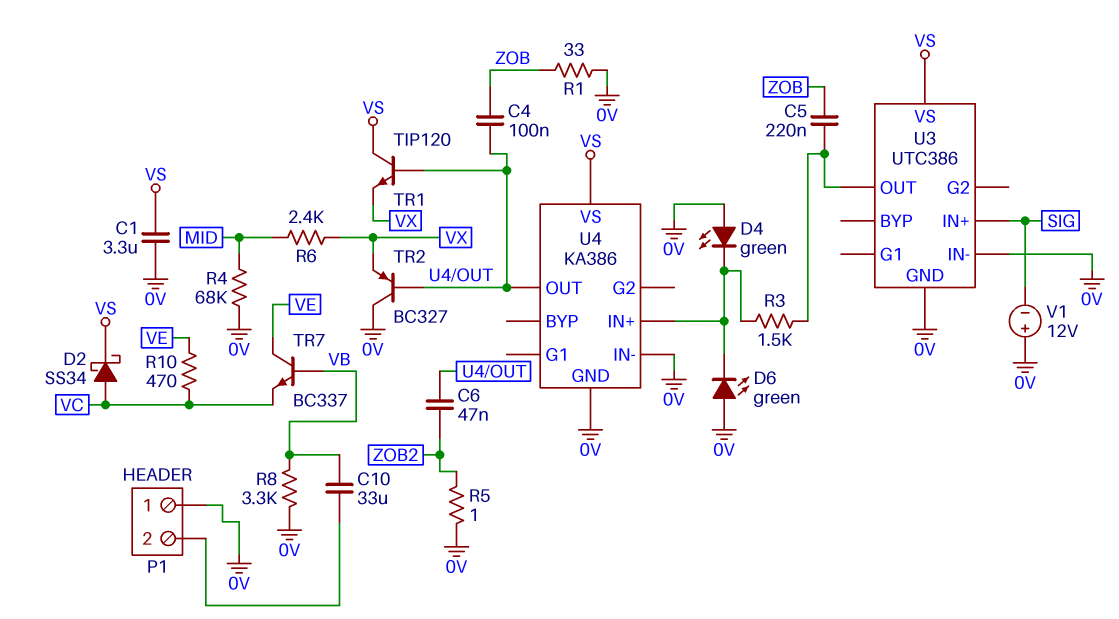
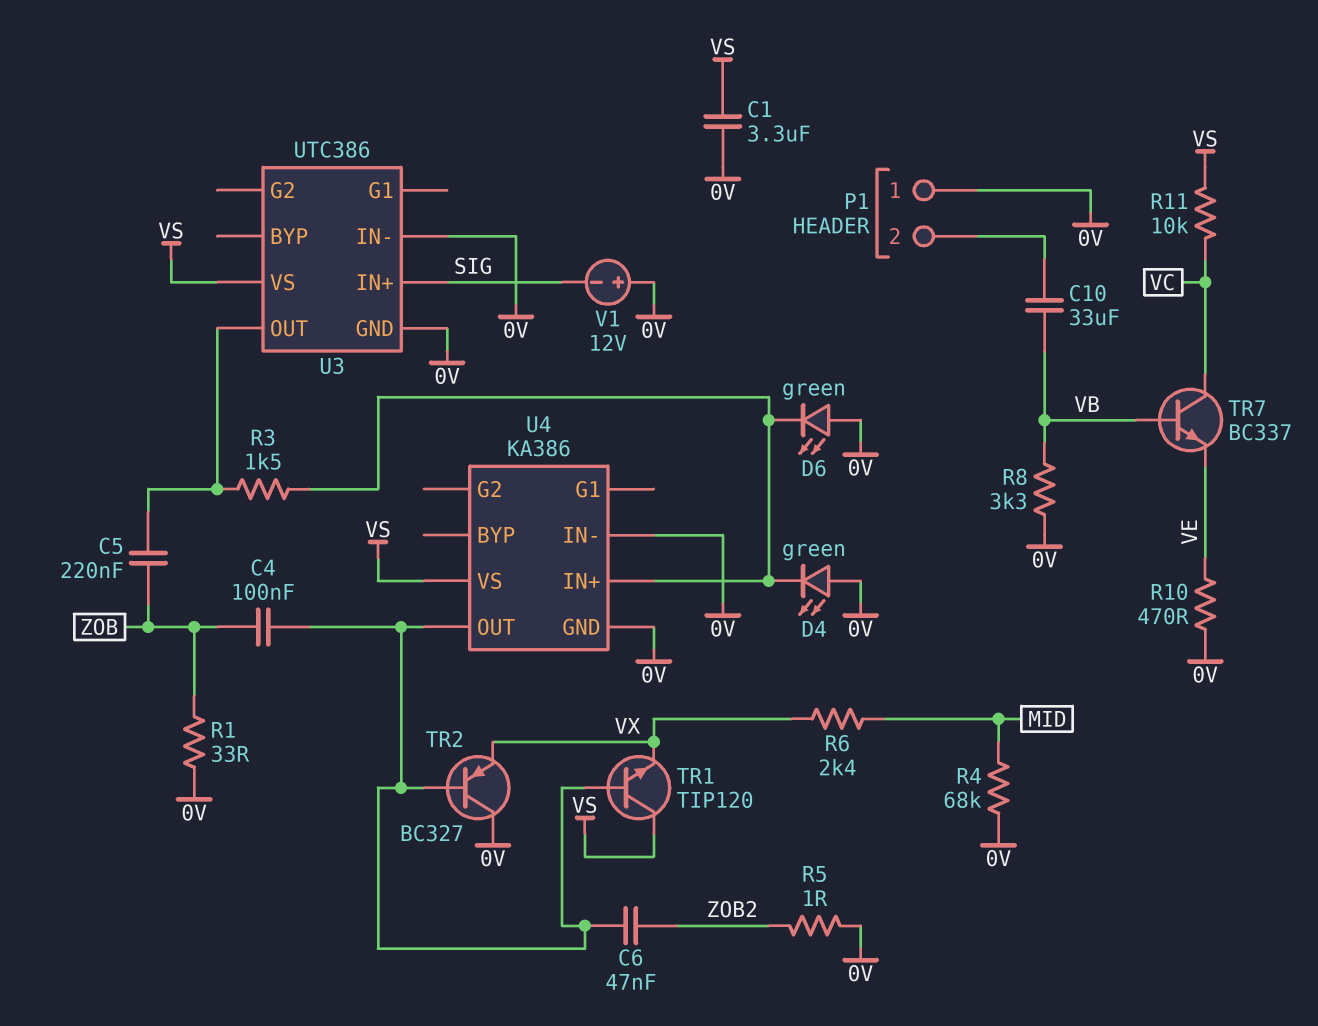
D2: schottky SS34 (A VC, K VS) -> none
R10: 470 (VC, VE) -> 470 (0V, VE)
R11: none -> 10k (VC, VS)
TR7: NPN BC337 (B VB, C VE, E VC) -> NPN BC337 (B VB, C VC, E VE)

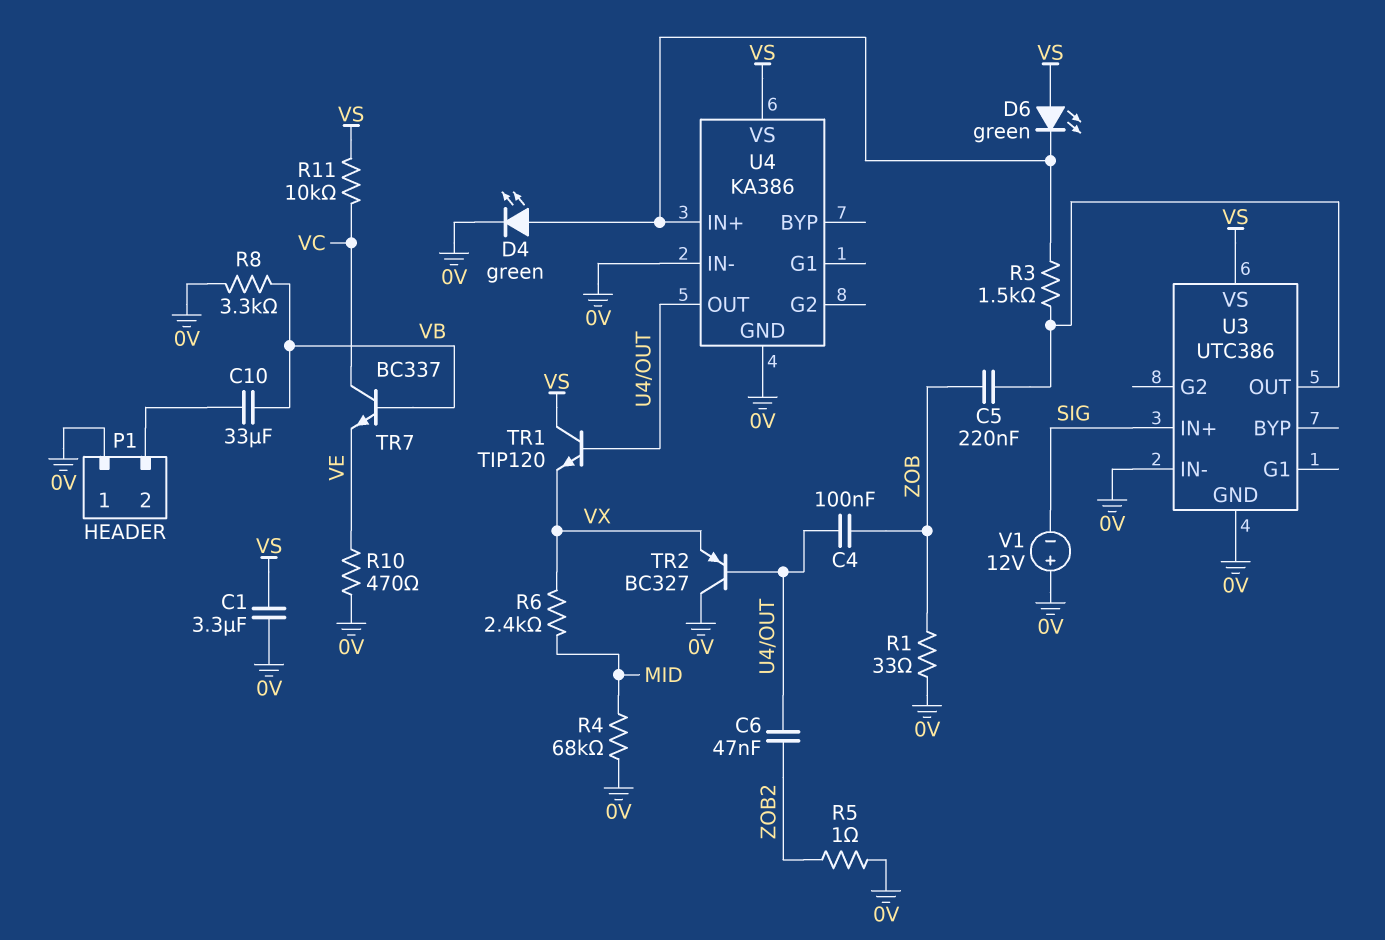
D4: LED green (A 0V, K U4/IN+) -> LED green (A U4/IN+, K 0V)
D6: LED green (A 0V, K U4/IN+) -> LED green (A VS, K U4/IN+)

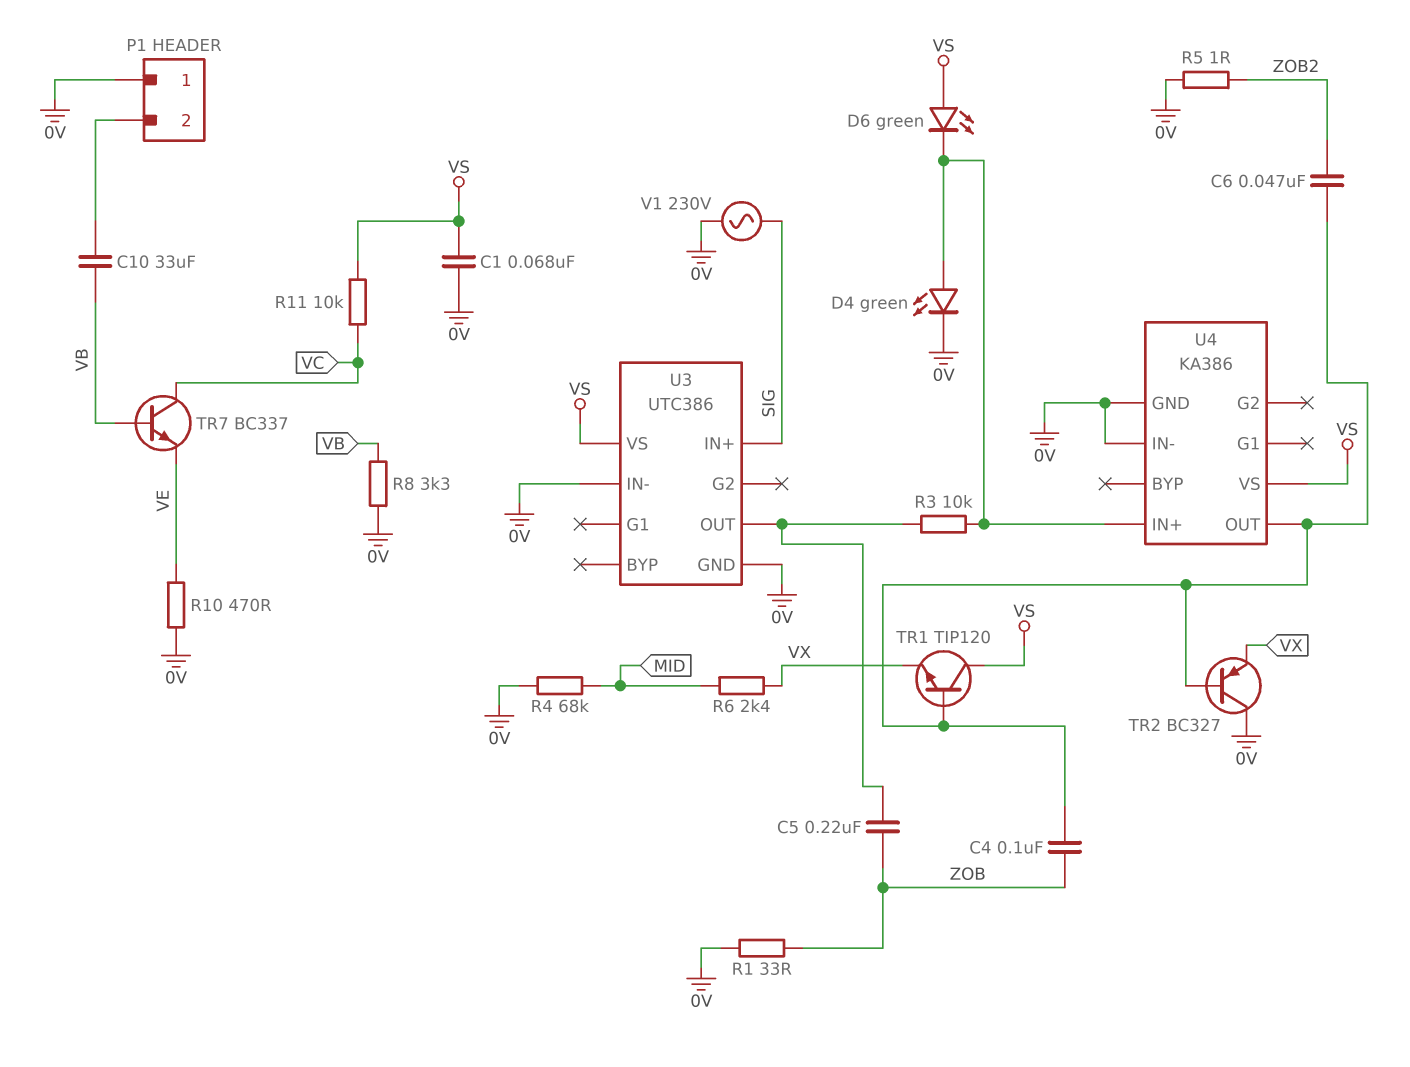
C1: 3.3uF (0V, VS) -> 68nF (0V, VS)
R3: 1.5k (U3/OUT, U4/IN+) -> 10k (U3/OUT, U4/IN+)
V1: 12V (plus 0V, minus SIG) -> AC 230V (0V, SIG)

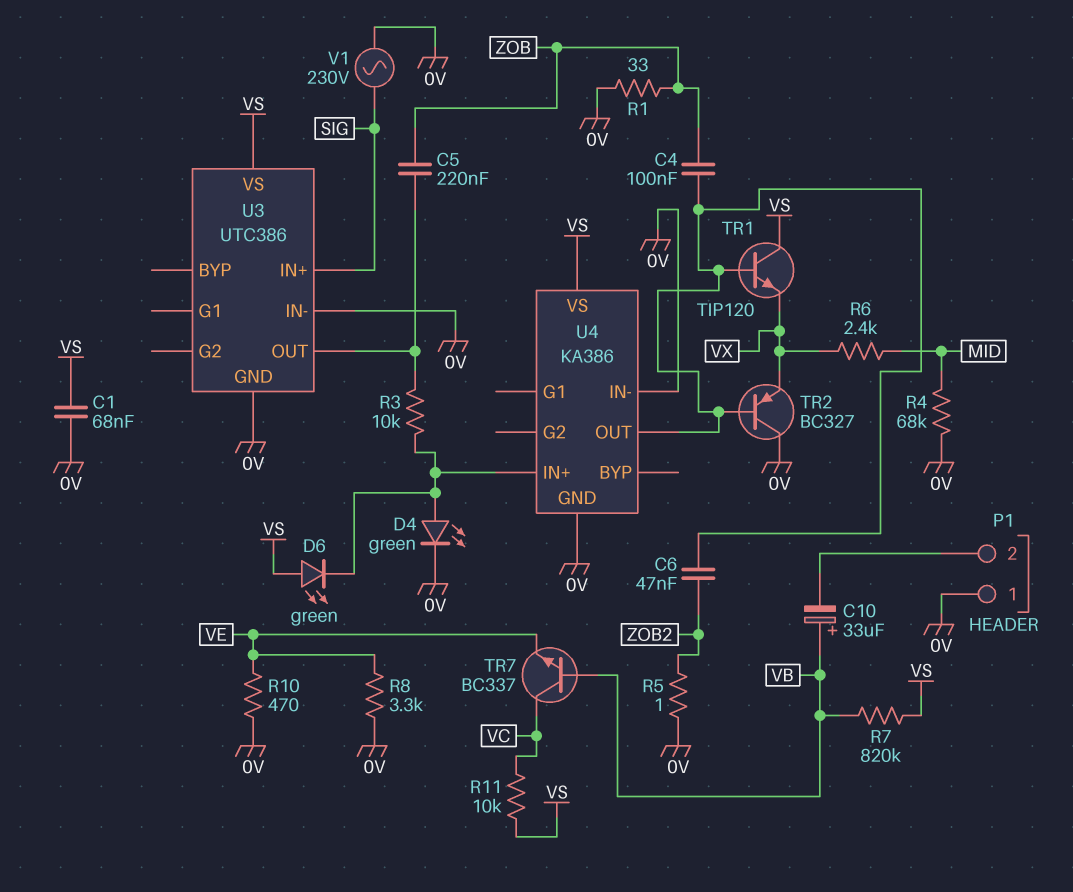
C10: 33uF (P1/2, VB) -> 33uF (plus VB, minus P1/2)
R7: none -> 820k (VB, VS)
R8: 3.3k (0V, VB) -> 3.3k (0V, VE)

